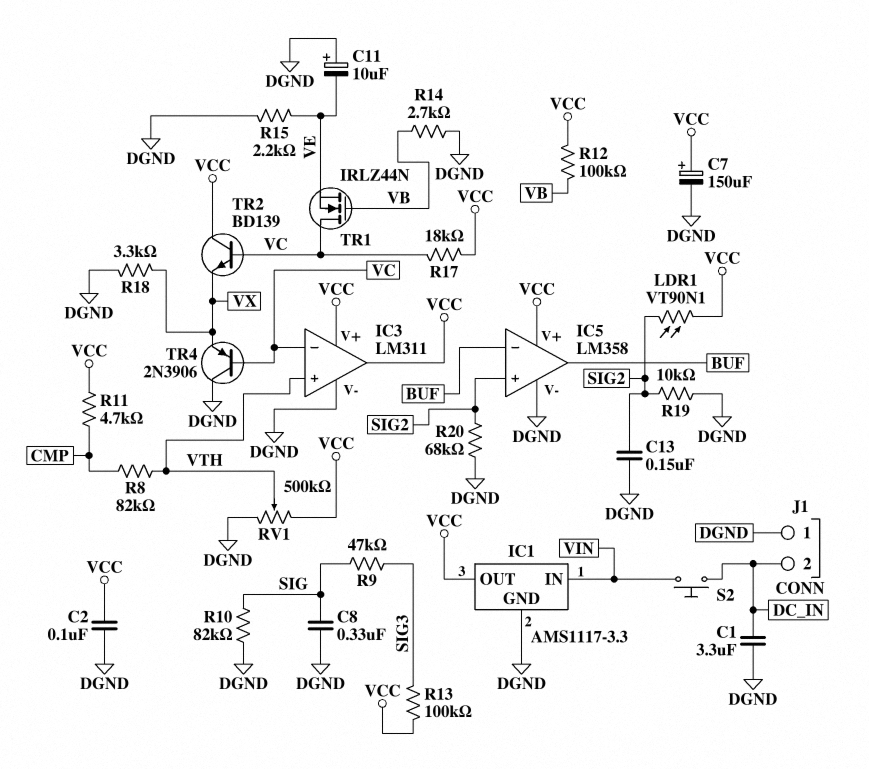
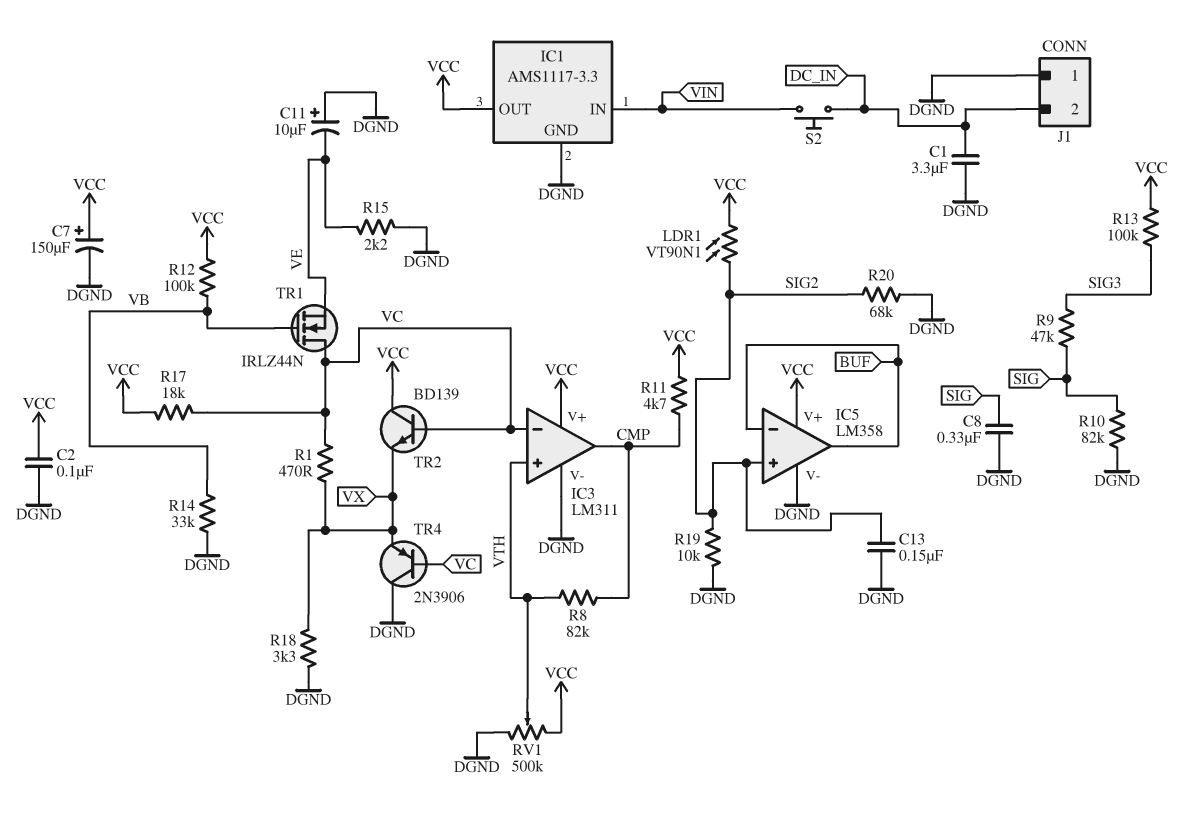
IC3 pin out: VCC -> CMP
R1: none -> 470 (VC, VX)
R14: 2.7k (DGND, VB) -> 33k (DGND, VB)

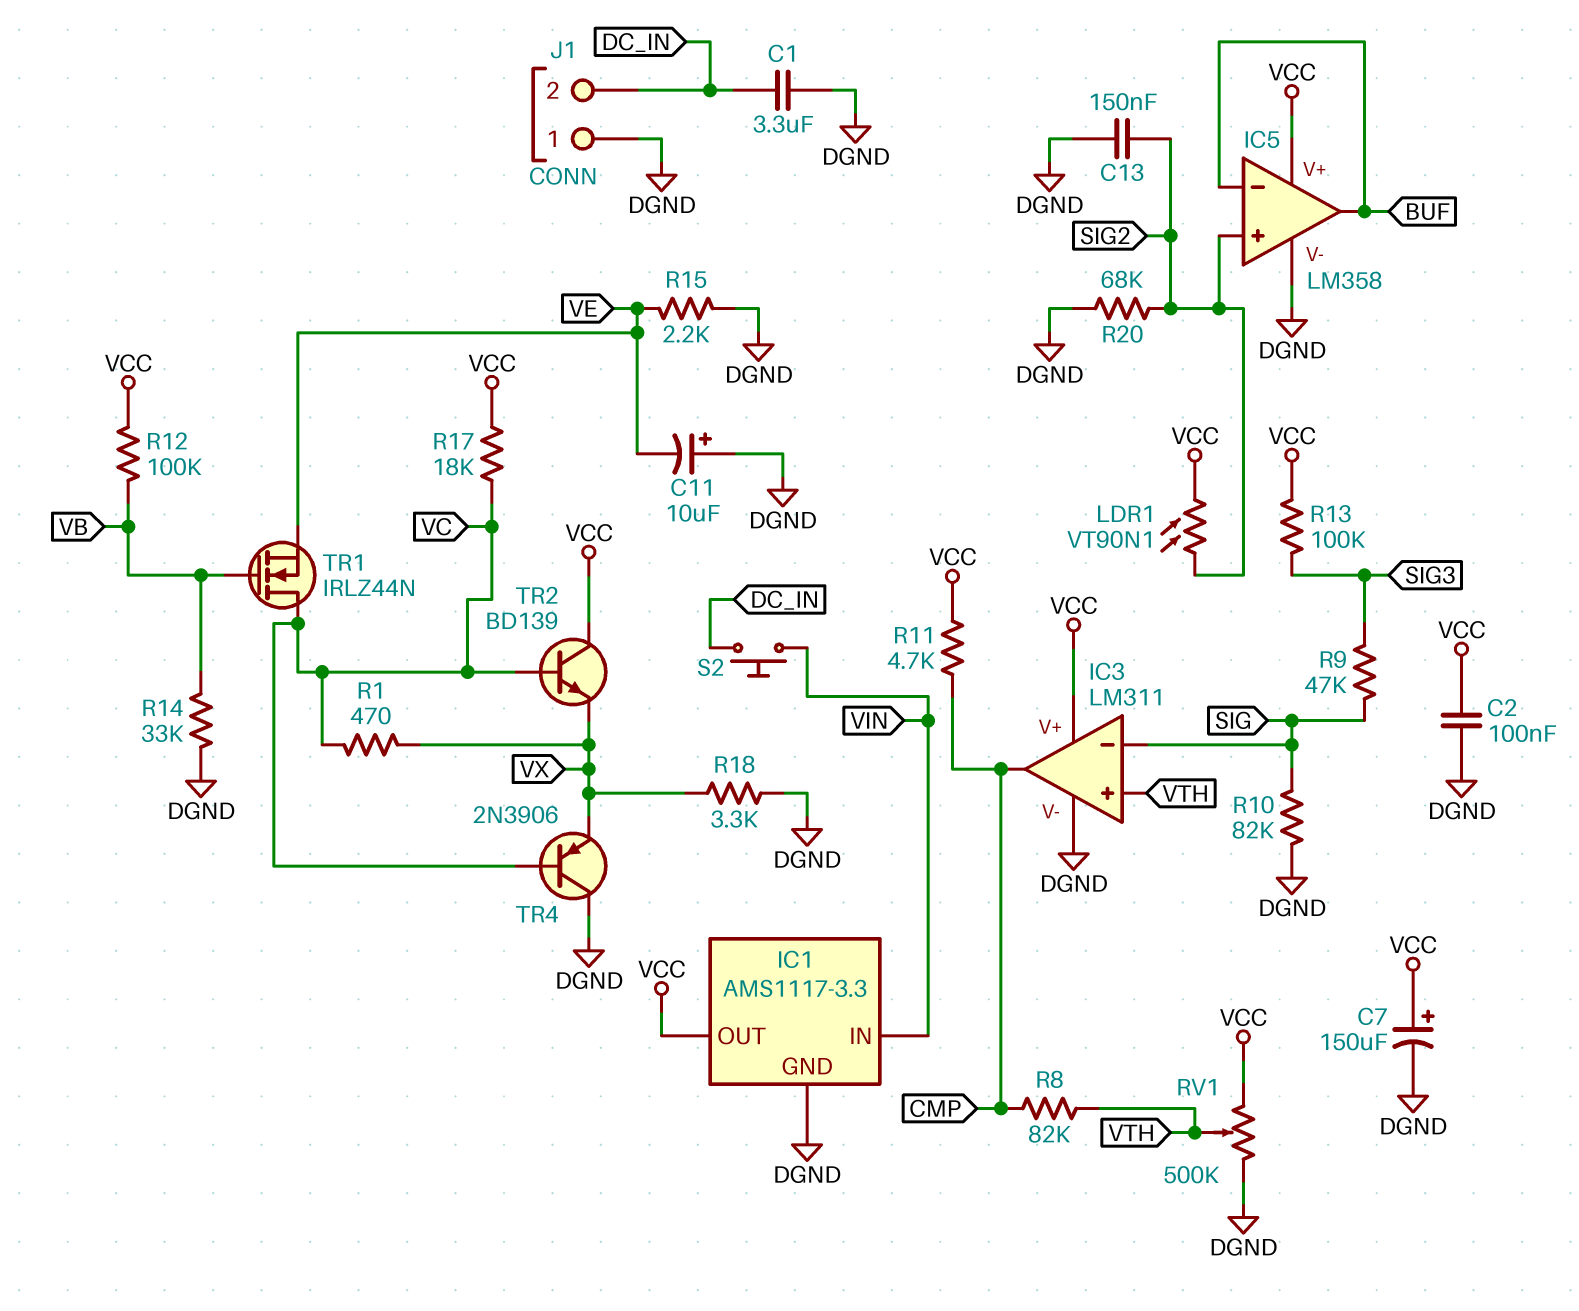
C8: 330nF (DGND, SIG) -> none
IC3 pin in-: VC -> SIG
R19: 10k (DGND, SIG2) -> none

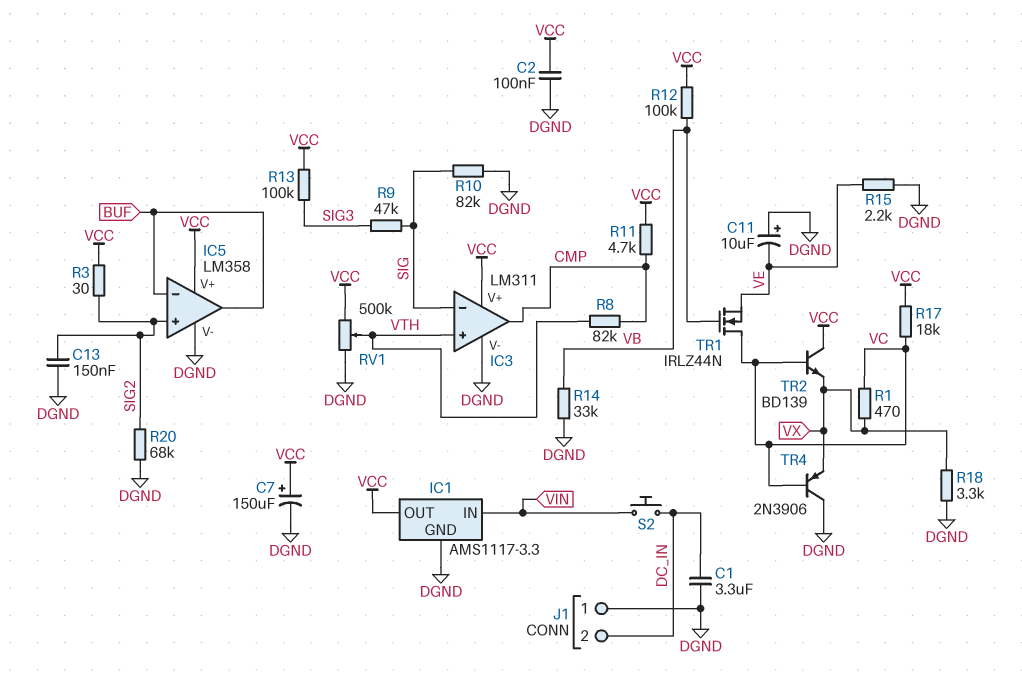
LDR1: VT90N1 (SIG2, VCC) -> none
R3: none -> 30 (SIG2, VCC)

